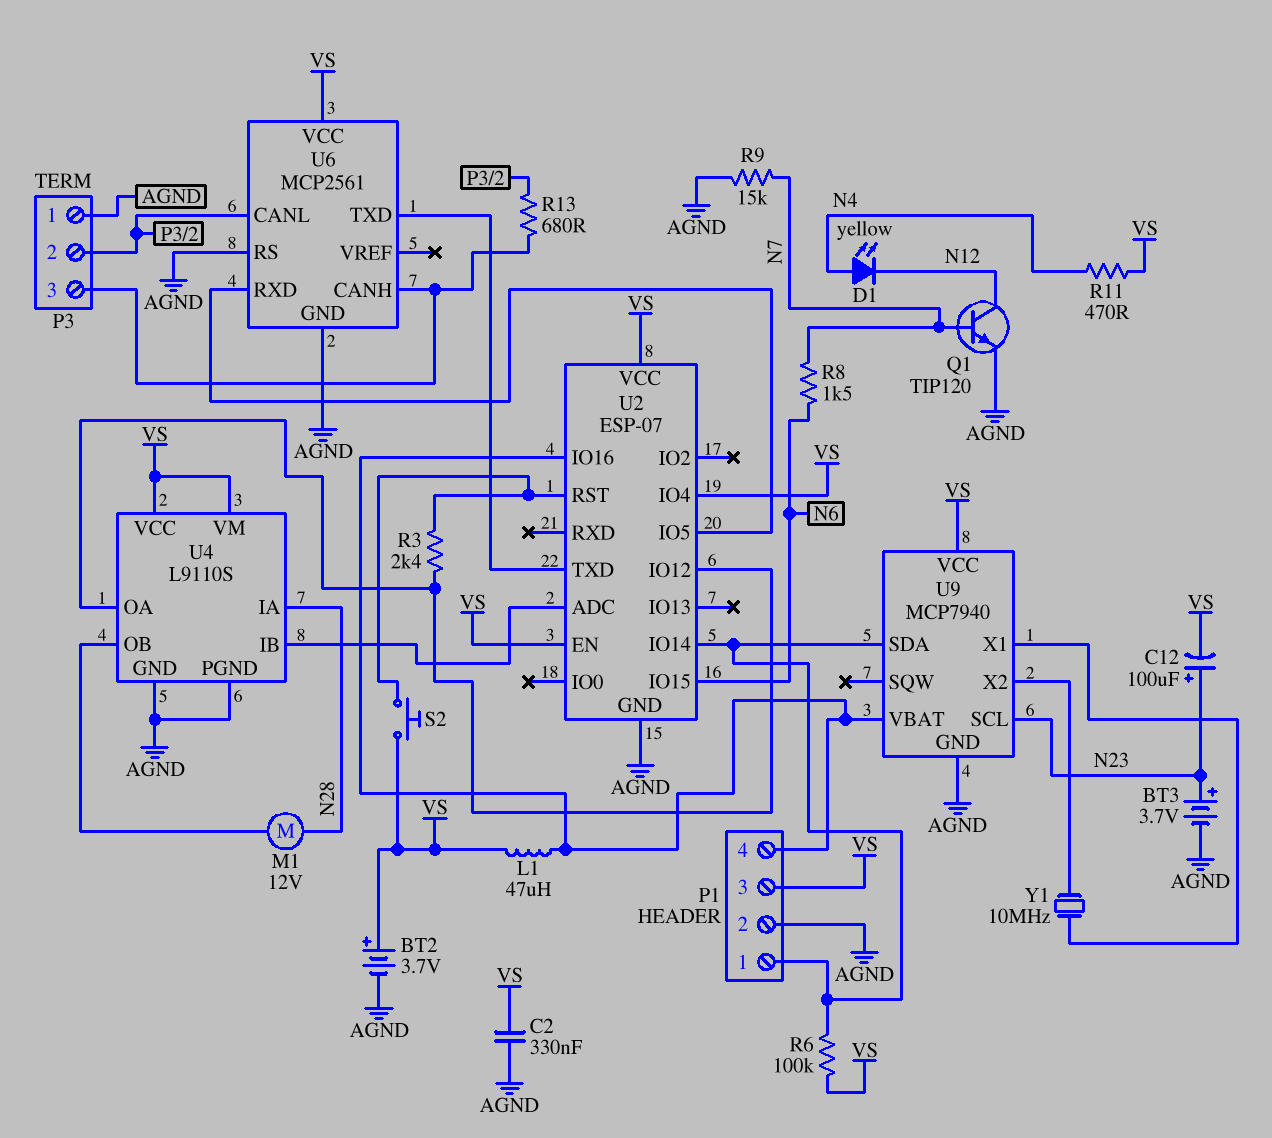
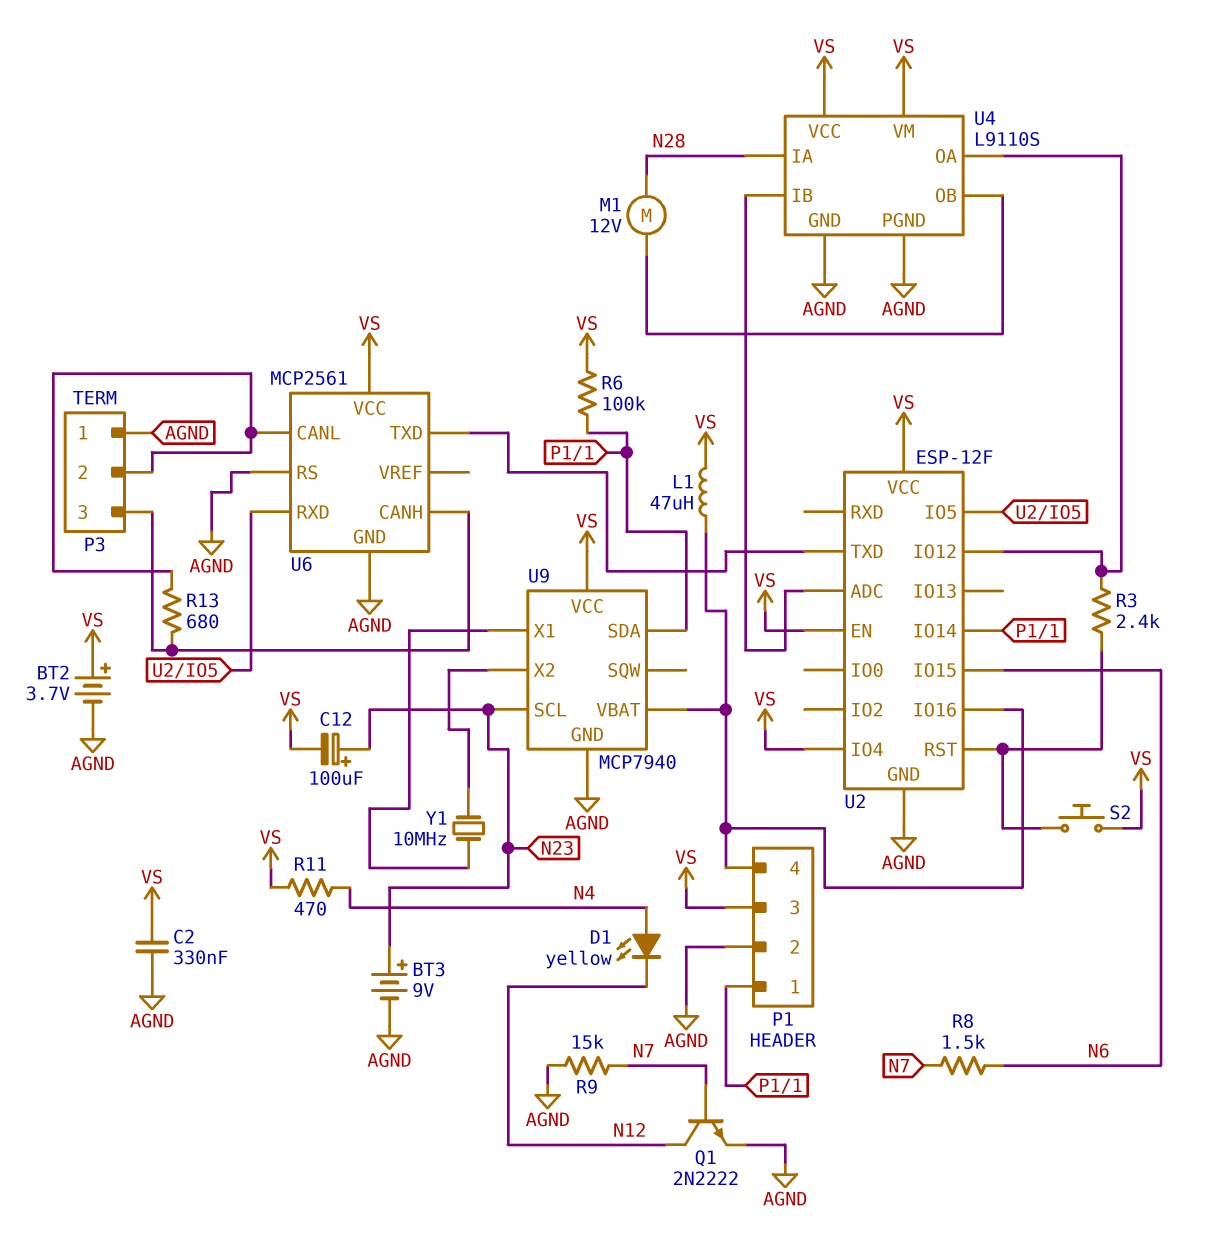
BT3: 3.7V (plus N23, minus AGND) -> 9V (plus N23, minus AGND)
Q1: NPN TIP120 (B N7, C N12, E AGND) -> NPN 2N2222 (B N7, C N12, E AGND)
U2: ESP-07 -> ESP-12F

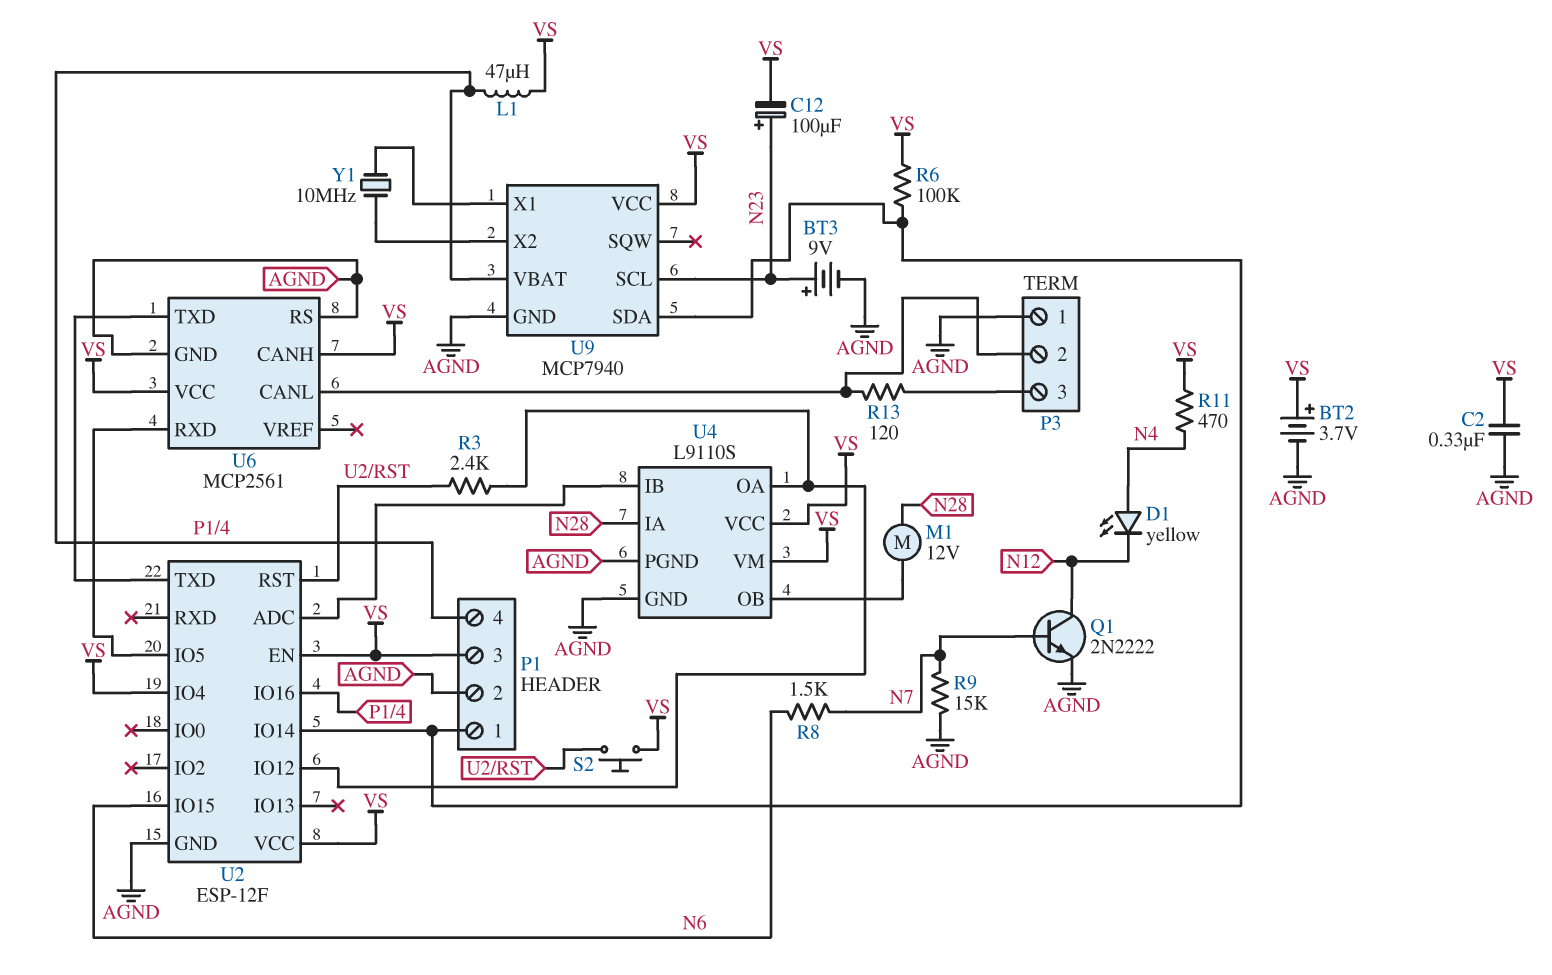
R13: 680 (P3/2, P3/3) -> 120 (P3/2, P3/3)
U6 pin CANH: P3/3 -> VS

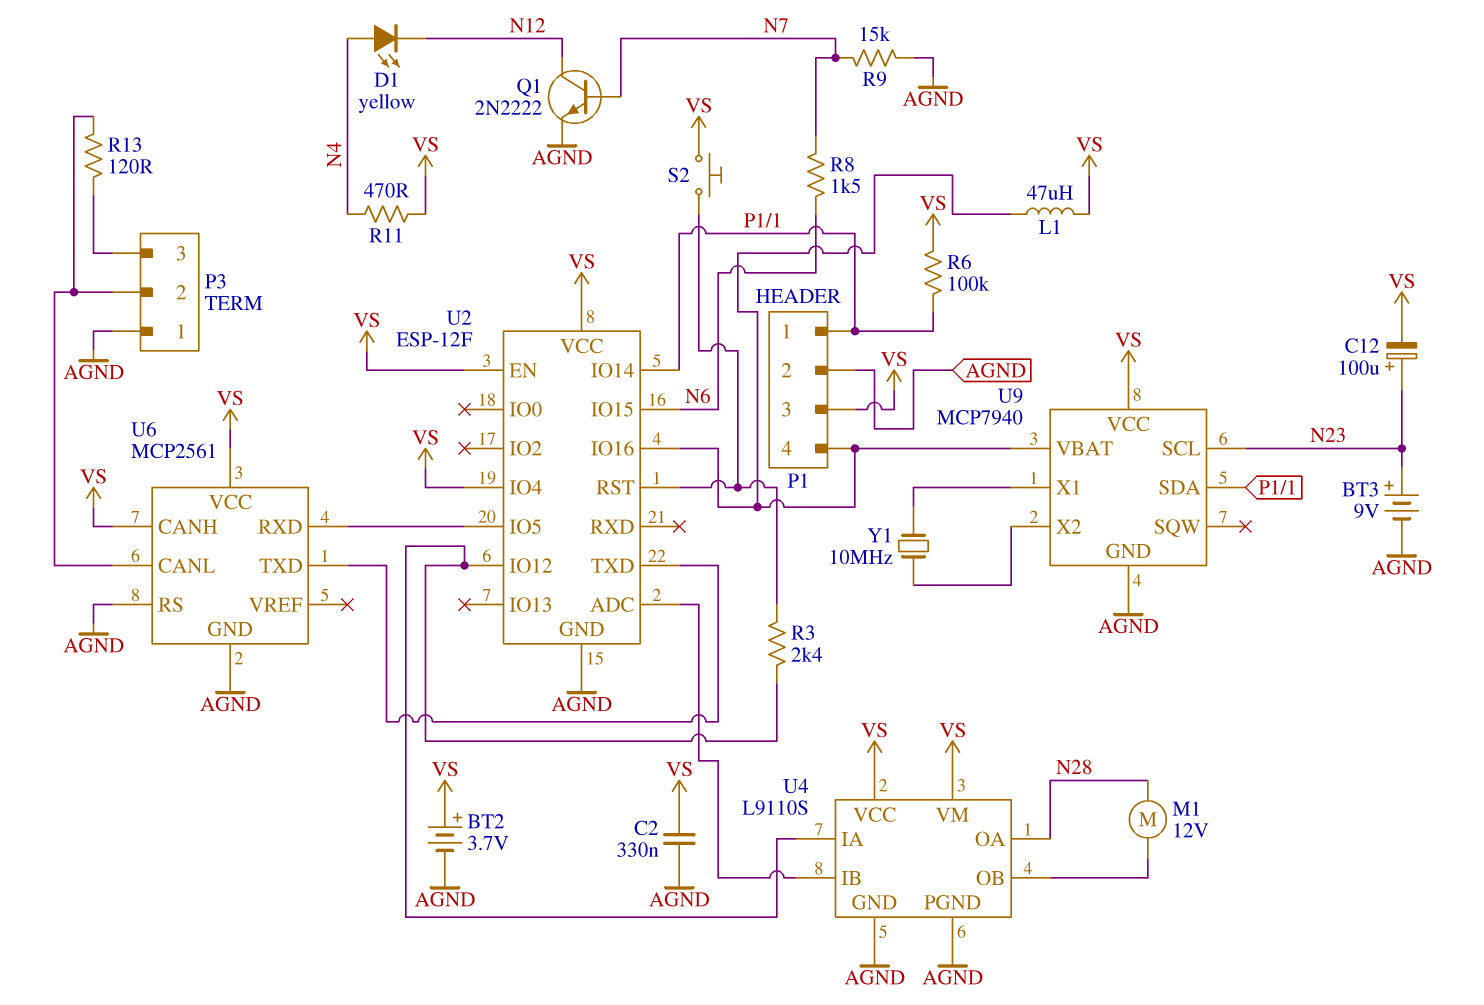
U4 pin IA: N28 -> U2/IO12
U4 pin OA: U2/IO12 -> N28

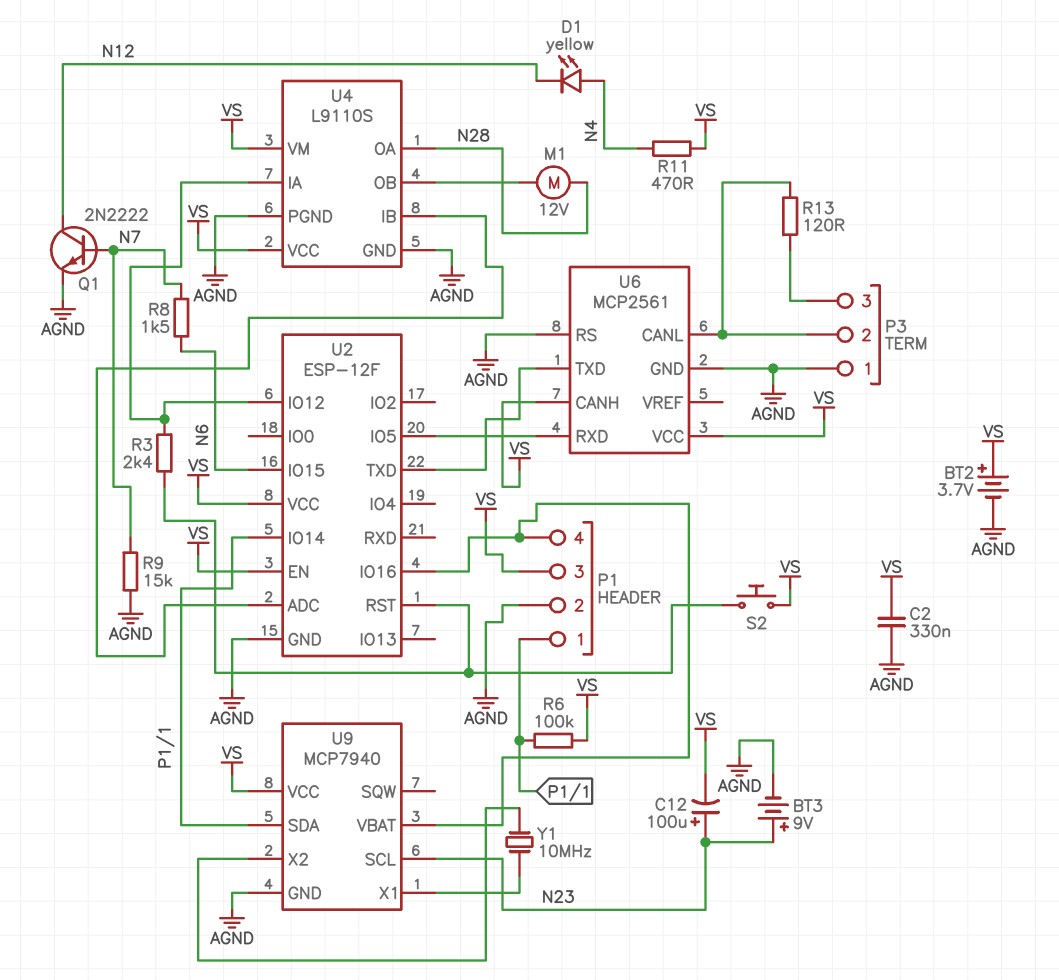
L1: 47uH (P1/4, VS) -> none
U2 pin IO4: VS -> none

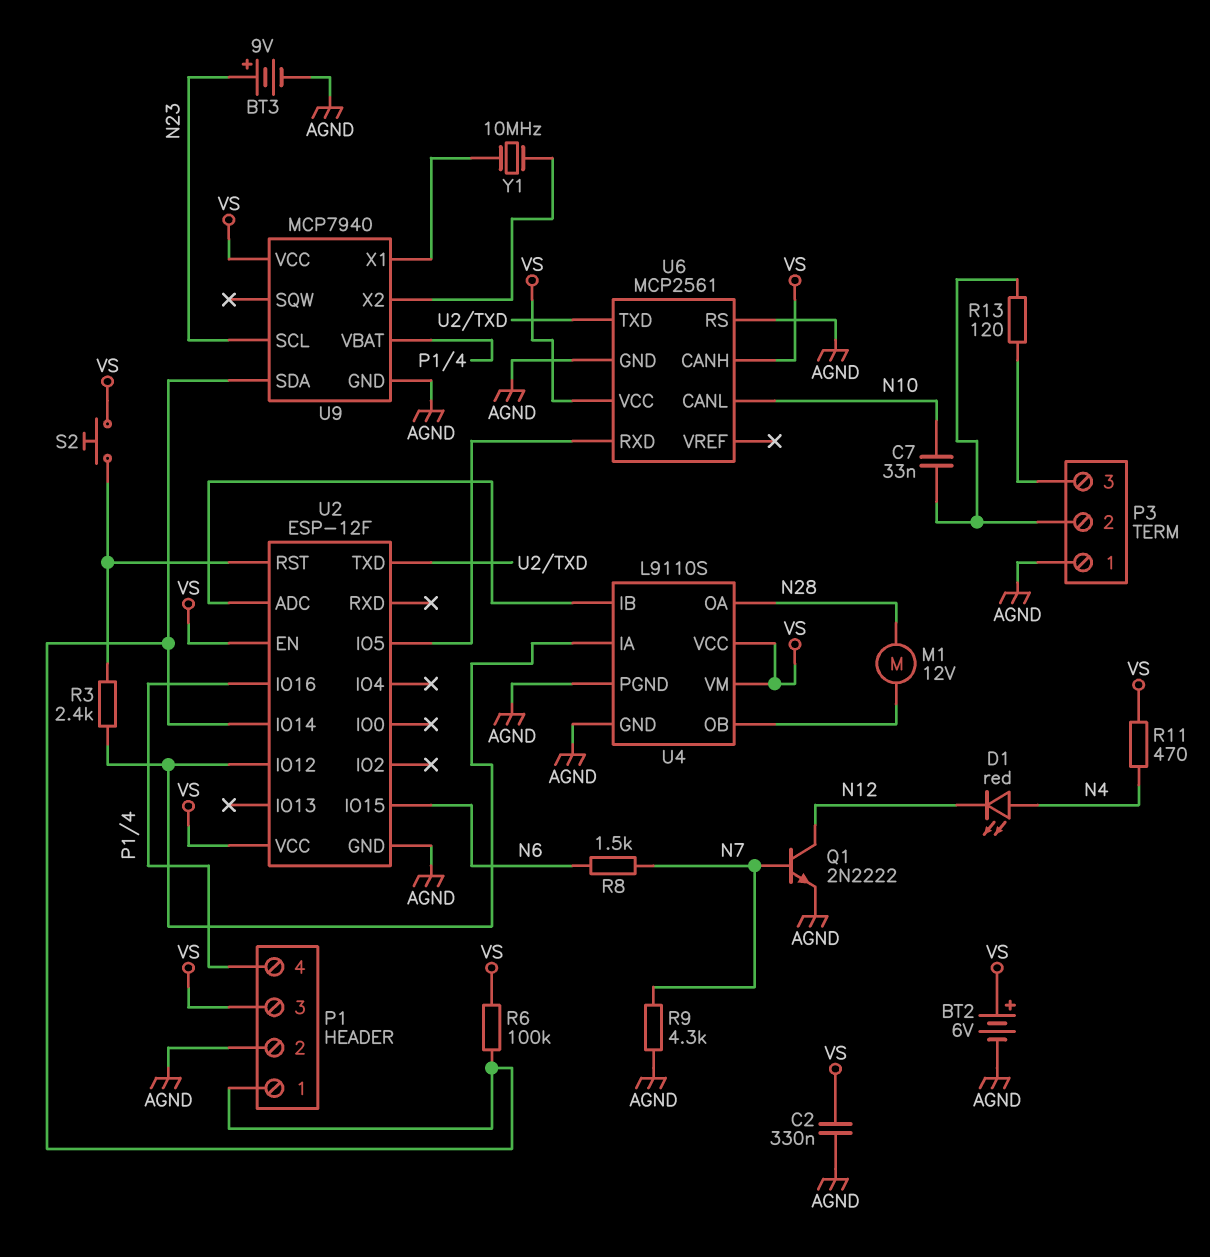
BT2: 3.7V (plus VS, minus AGND) -> 6V (plus VS, minus AGND)
C7: none -> 33nF (N10, P3/2)
C12: 100uF (plus N23, minus VS) -> none
D1: LED yellow (A N4, K N12) -> LED red (A N4, K N12)
R9: 15k (AGND, N7) -> 4.3k (AGND, N7)
U6 pin CANL: P3/2 -> N10

